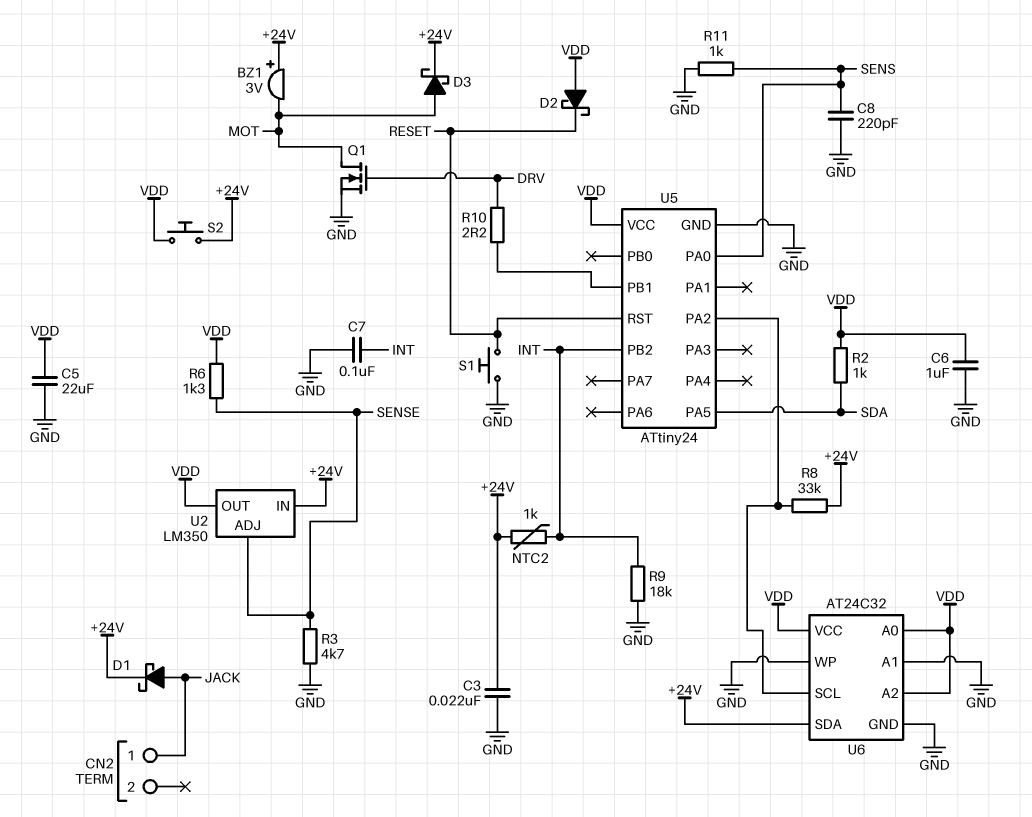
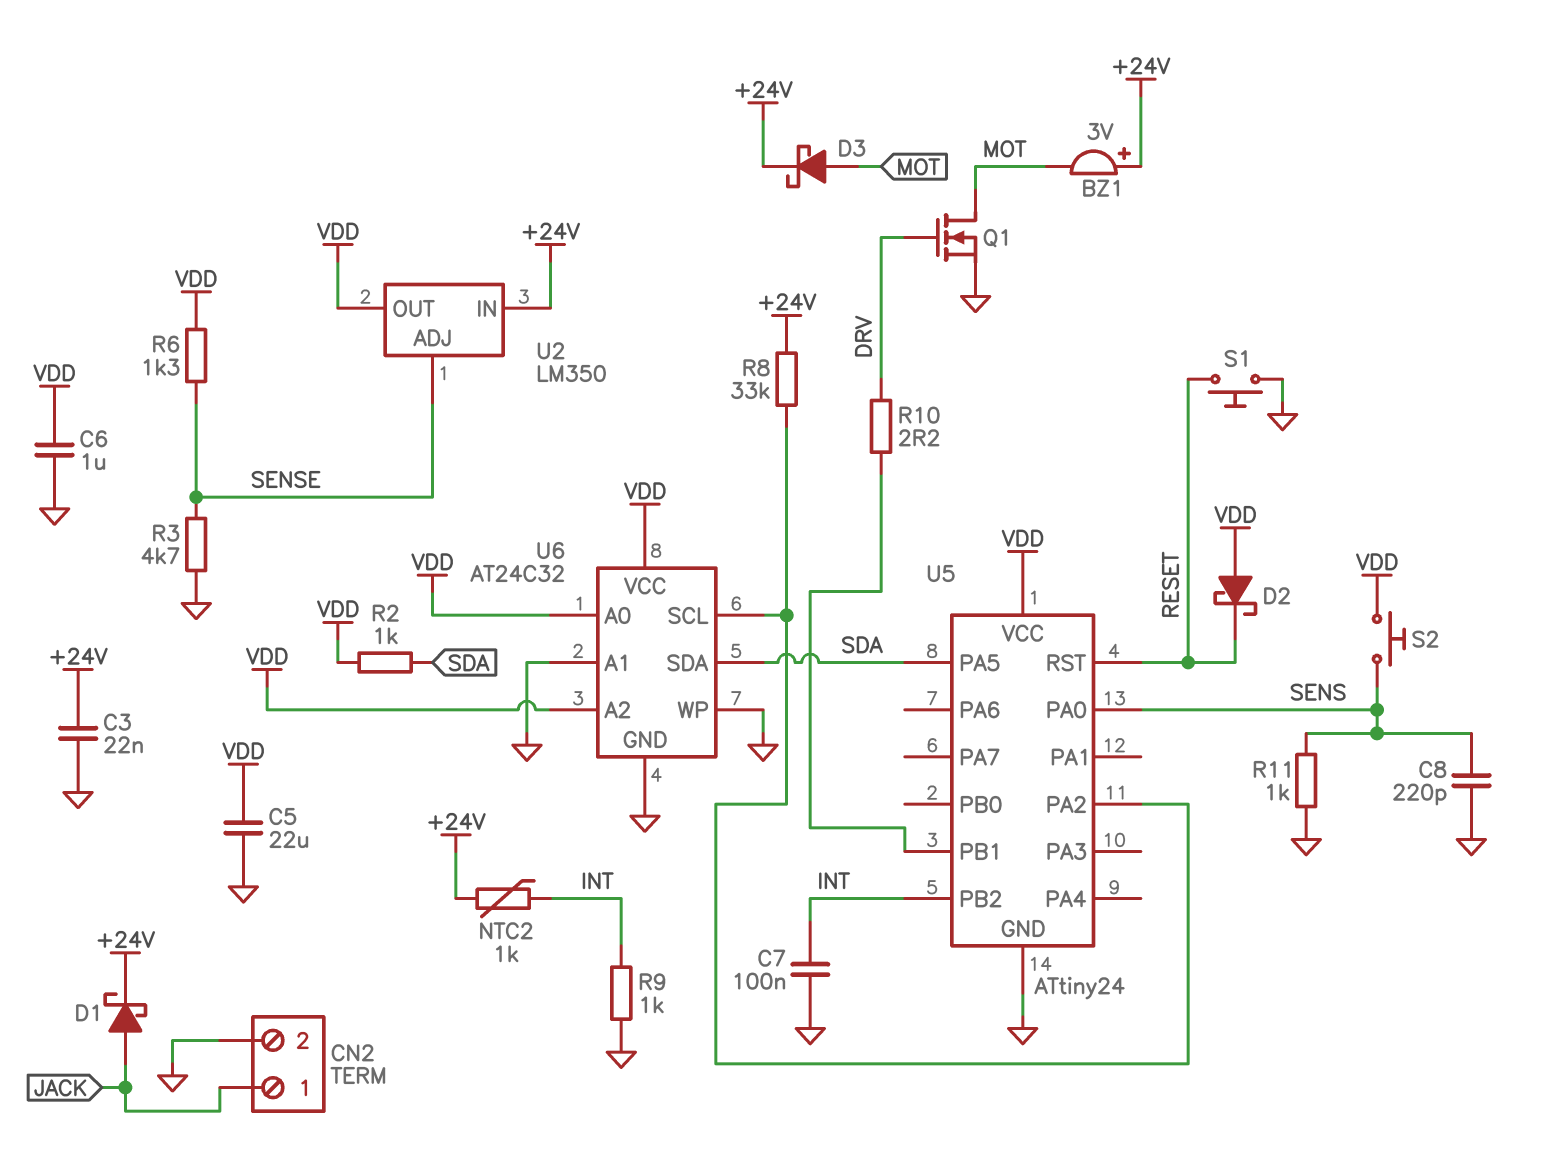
CN2 pin 2: none -> GND
R9: 18k (GND, INT) -> 1k (GND, INT)
S2: button (+24V, VDD) -> button (SENS, VDD)
U6 pin SDA: +24V -> SDA

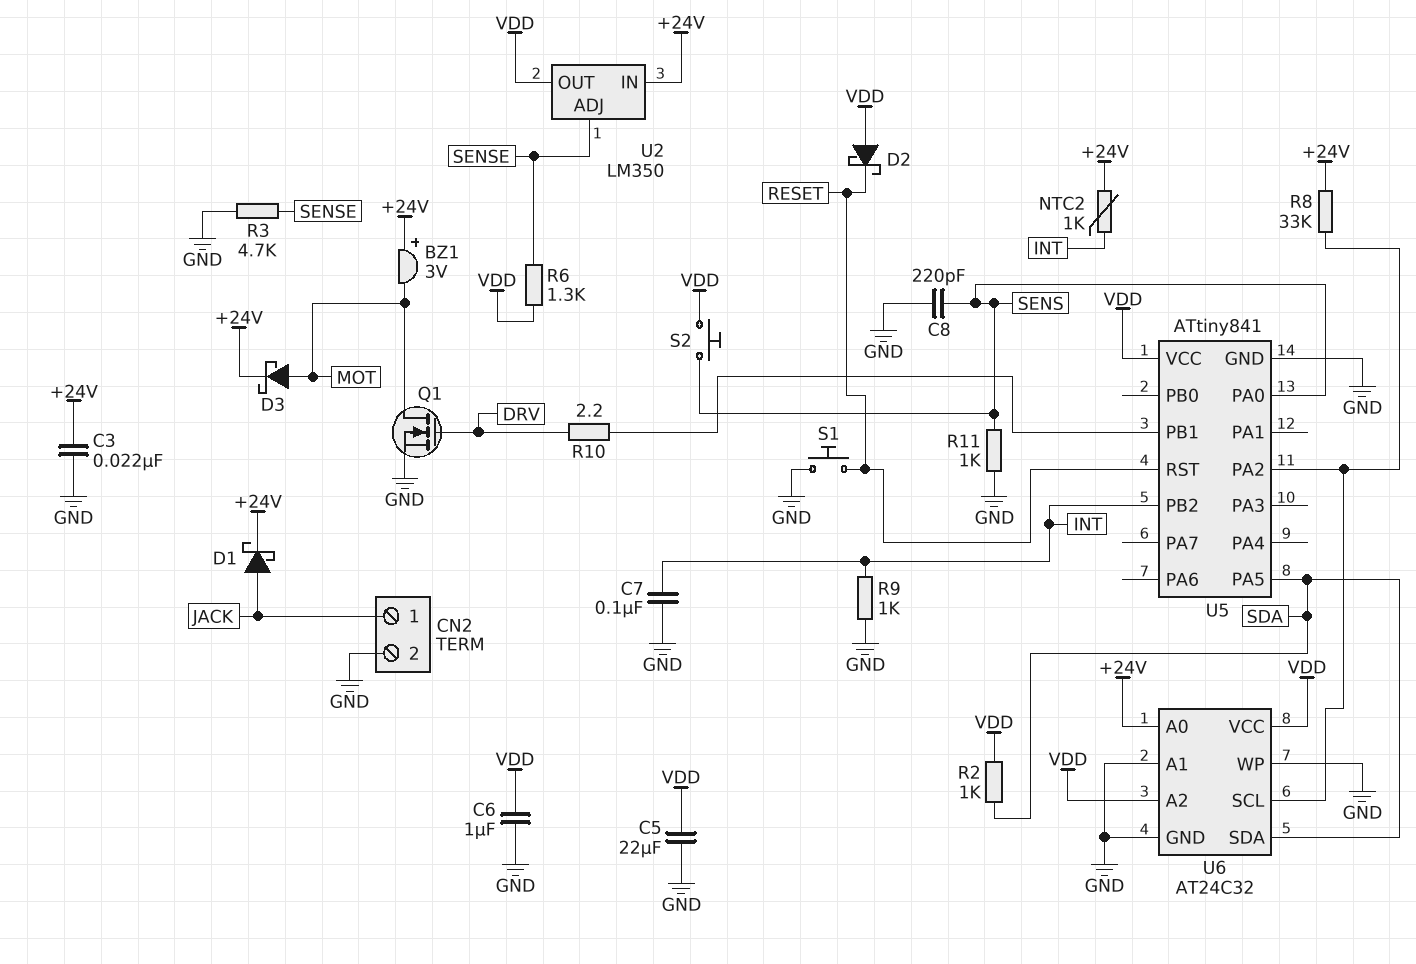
U5: ATtiny24 -> ATtiny841
U6 pin A0: VDD -> +24V

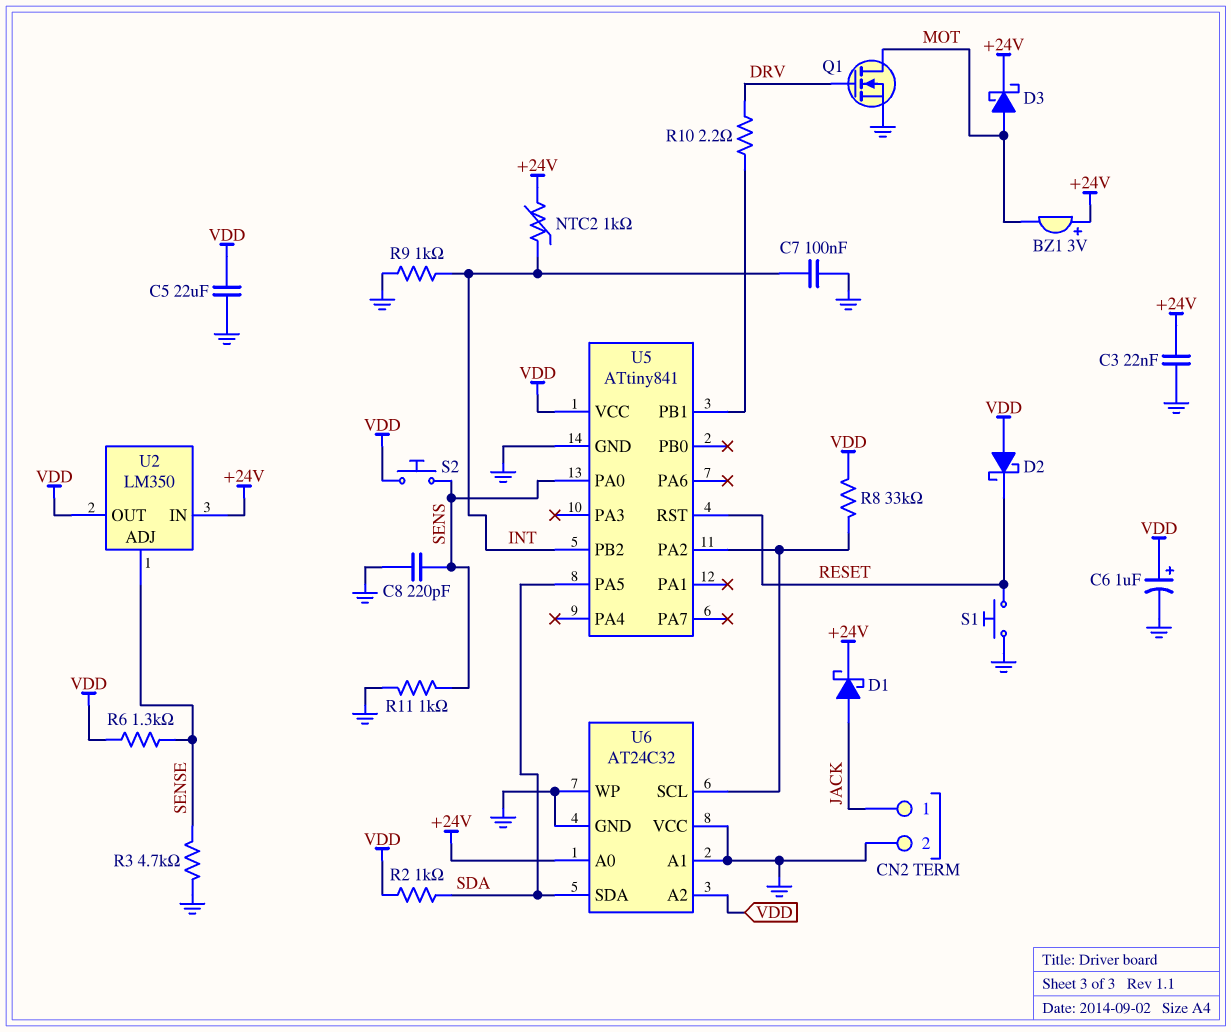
C6: 1uF (GND, VDD) -> 1uF (plus VDD, minus GND)
R8: 33k (+24V, U5/PA2) -> 33k (U5/PA2, VDD)
U6 pin VCC: VDD -> GND

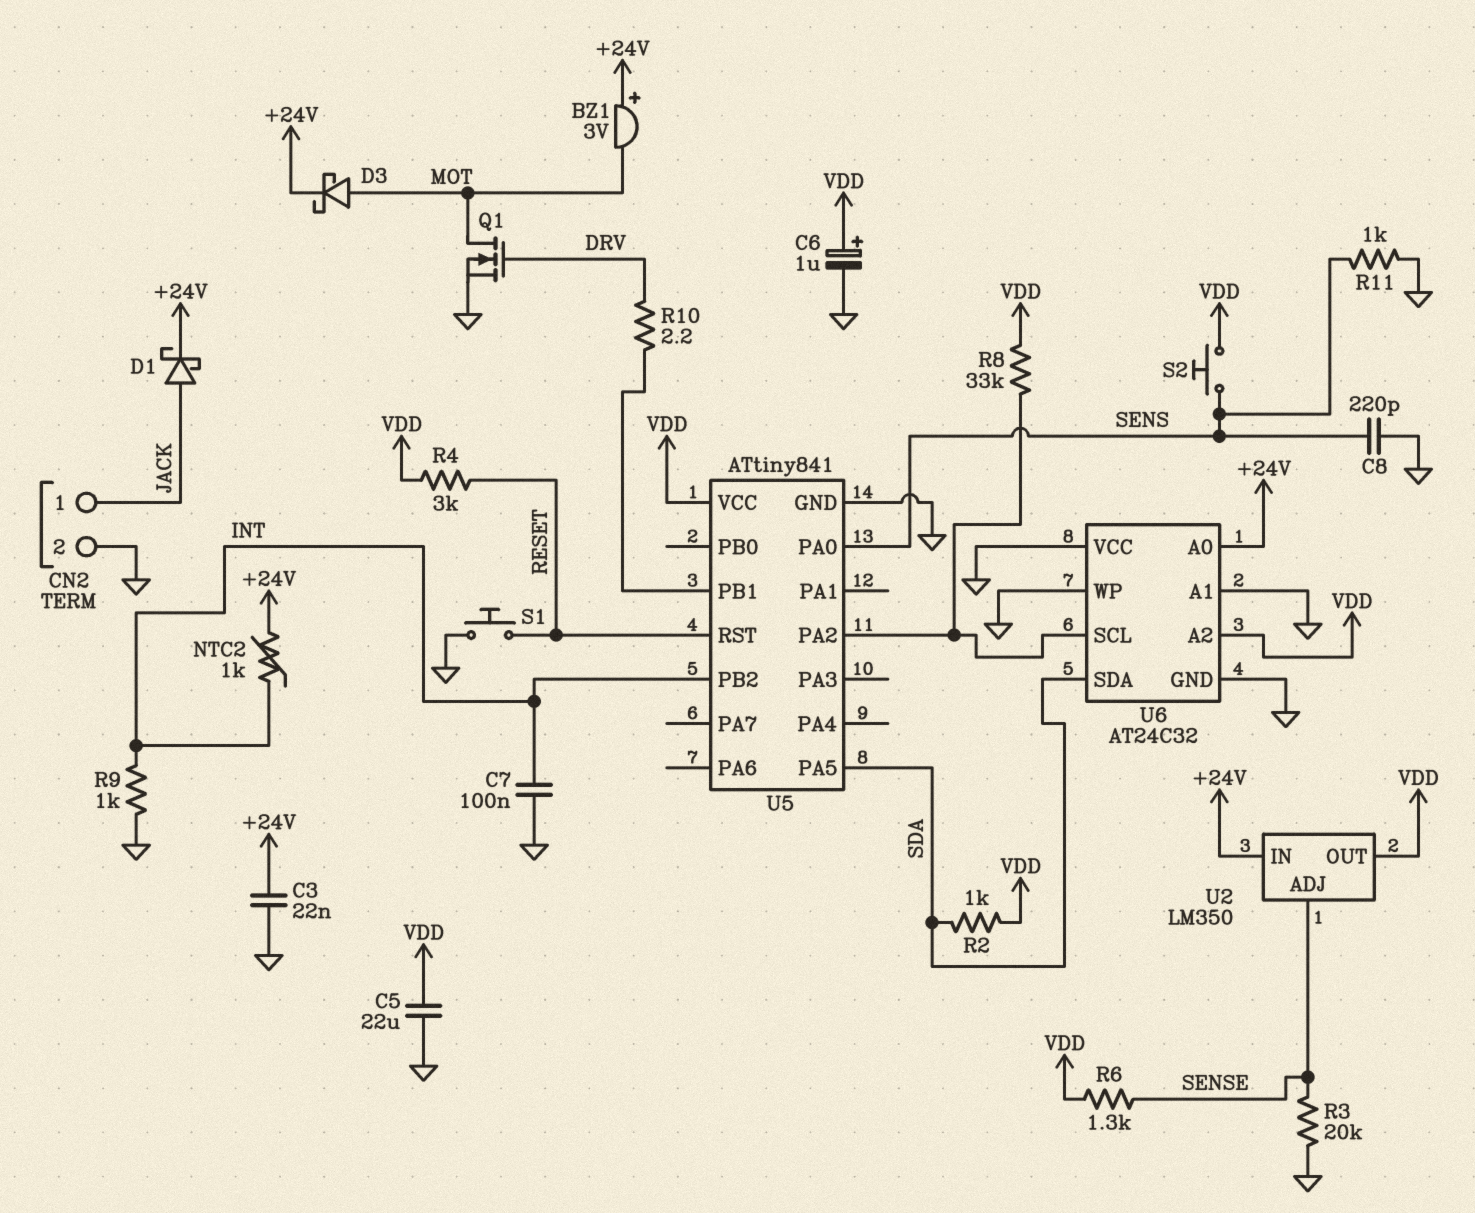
D2: schottky (A VDD, K RESET) -> none
R3: 4.7k (GND, SENSE) -> 20k (GND, SENSE)
R4: none -> 3k (RESET, VDD)

